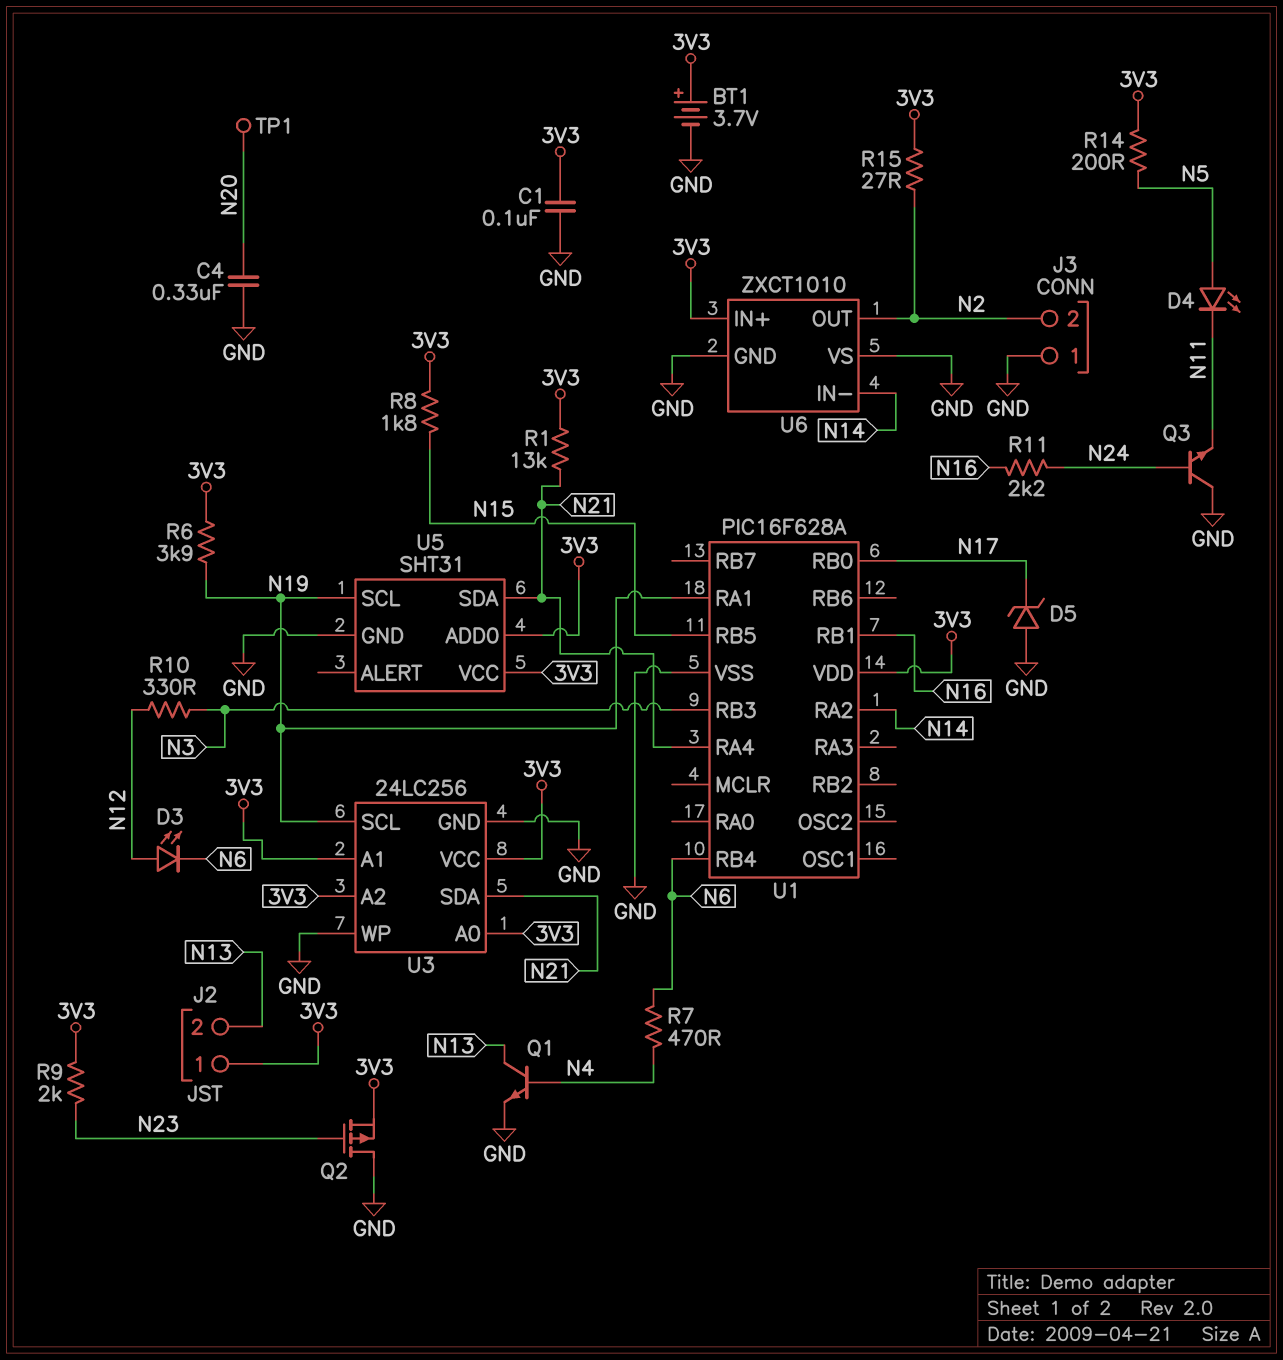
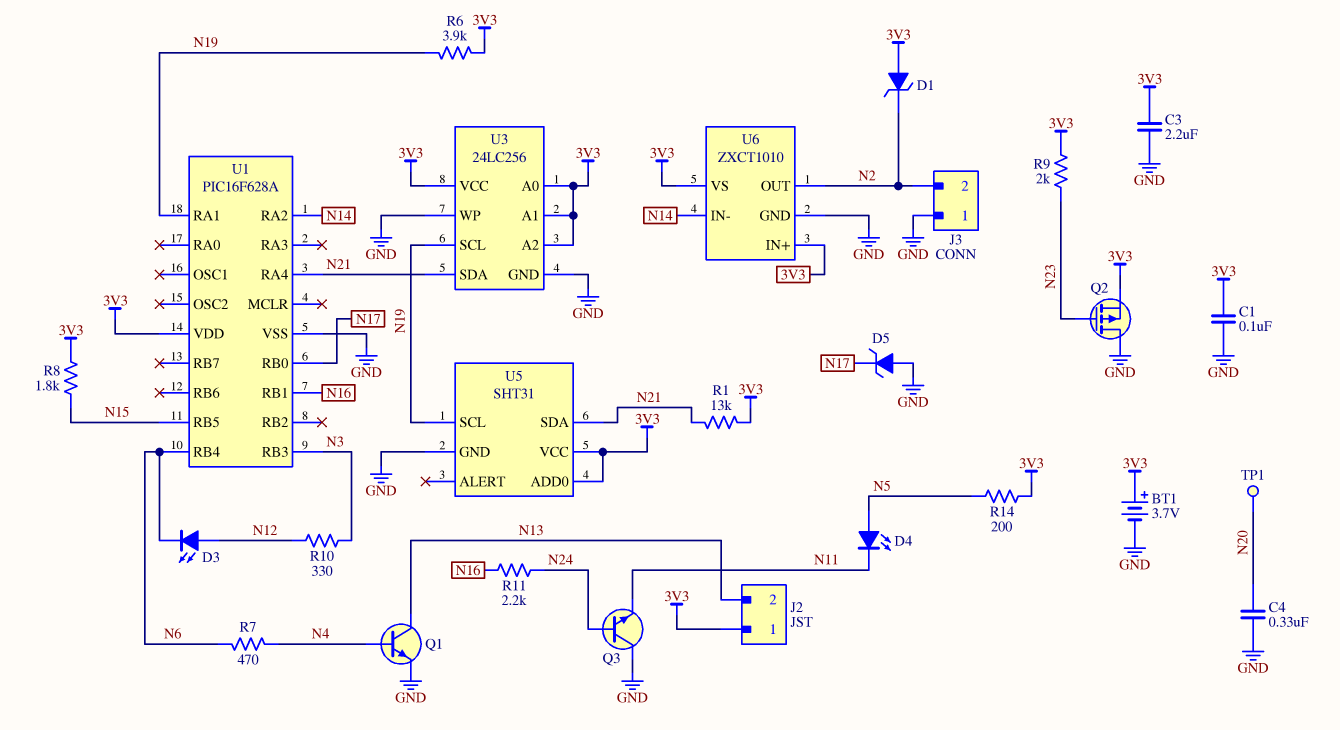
C3: none -> 2.2uF (3V3, GND)
D1: none -> zener (A 3V3, K N2)
R15: 27 (3V3, N2) -> none
U6 pin VS: GND -> 3V3

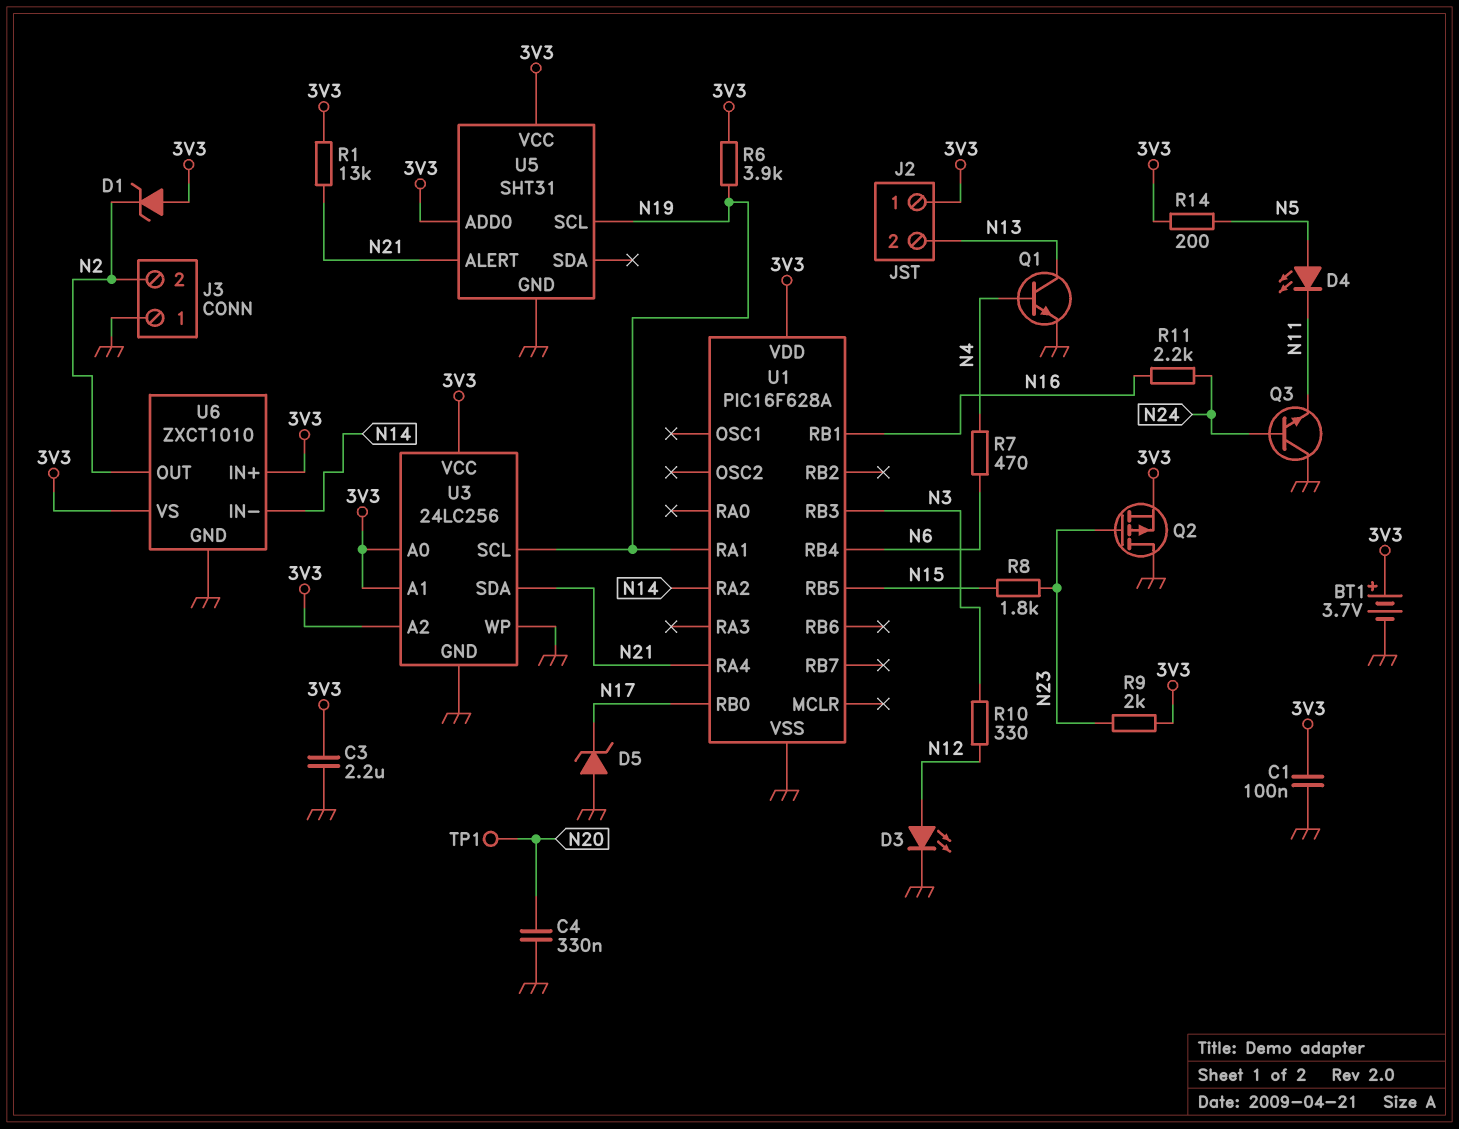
D3: LED (A N12, K N6) -> LED (A N12, K GND)
R8: 1.8k (3V3, N15) -> 1.8k (N15, N23)
U5 pin ALERT: none -> N21
U5 pin SDA: N21 -> none

